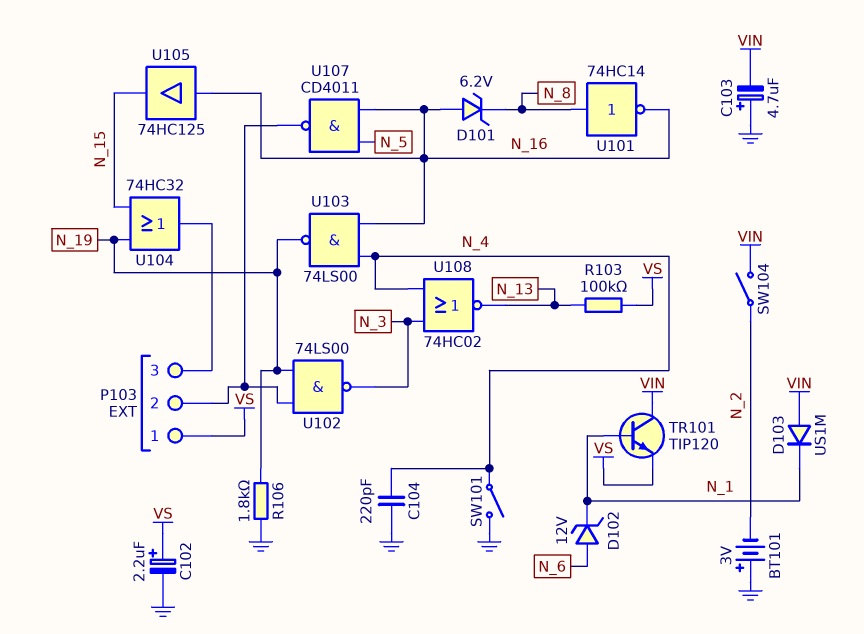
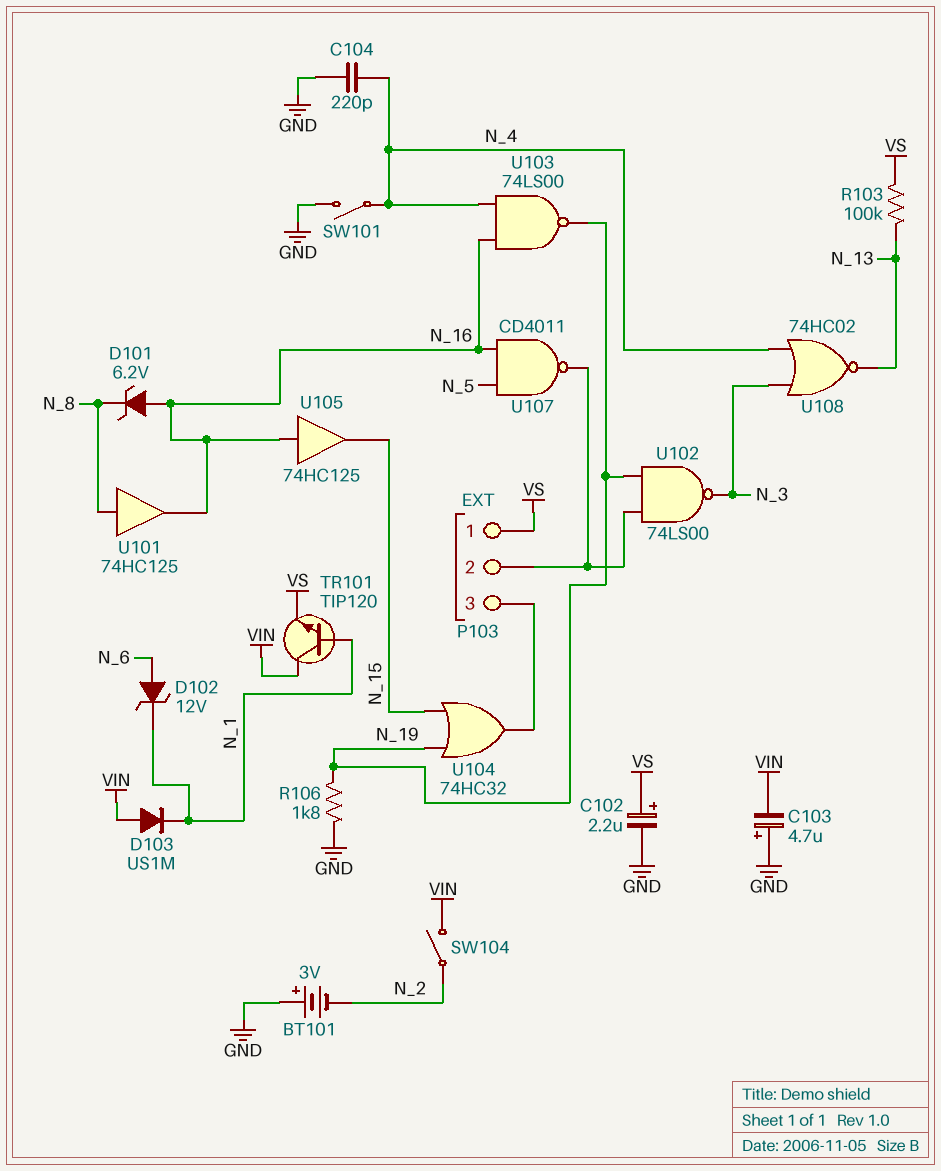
U101: NOT 74HC14 (in N_8, out N_16) -> buffer 74HC125 (in N_8, out N_16)

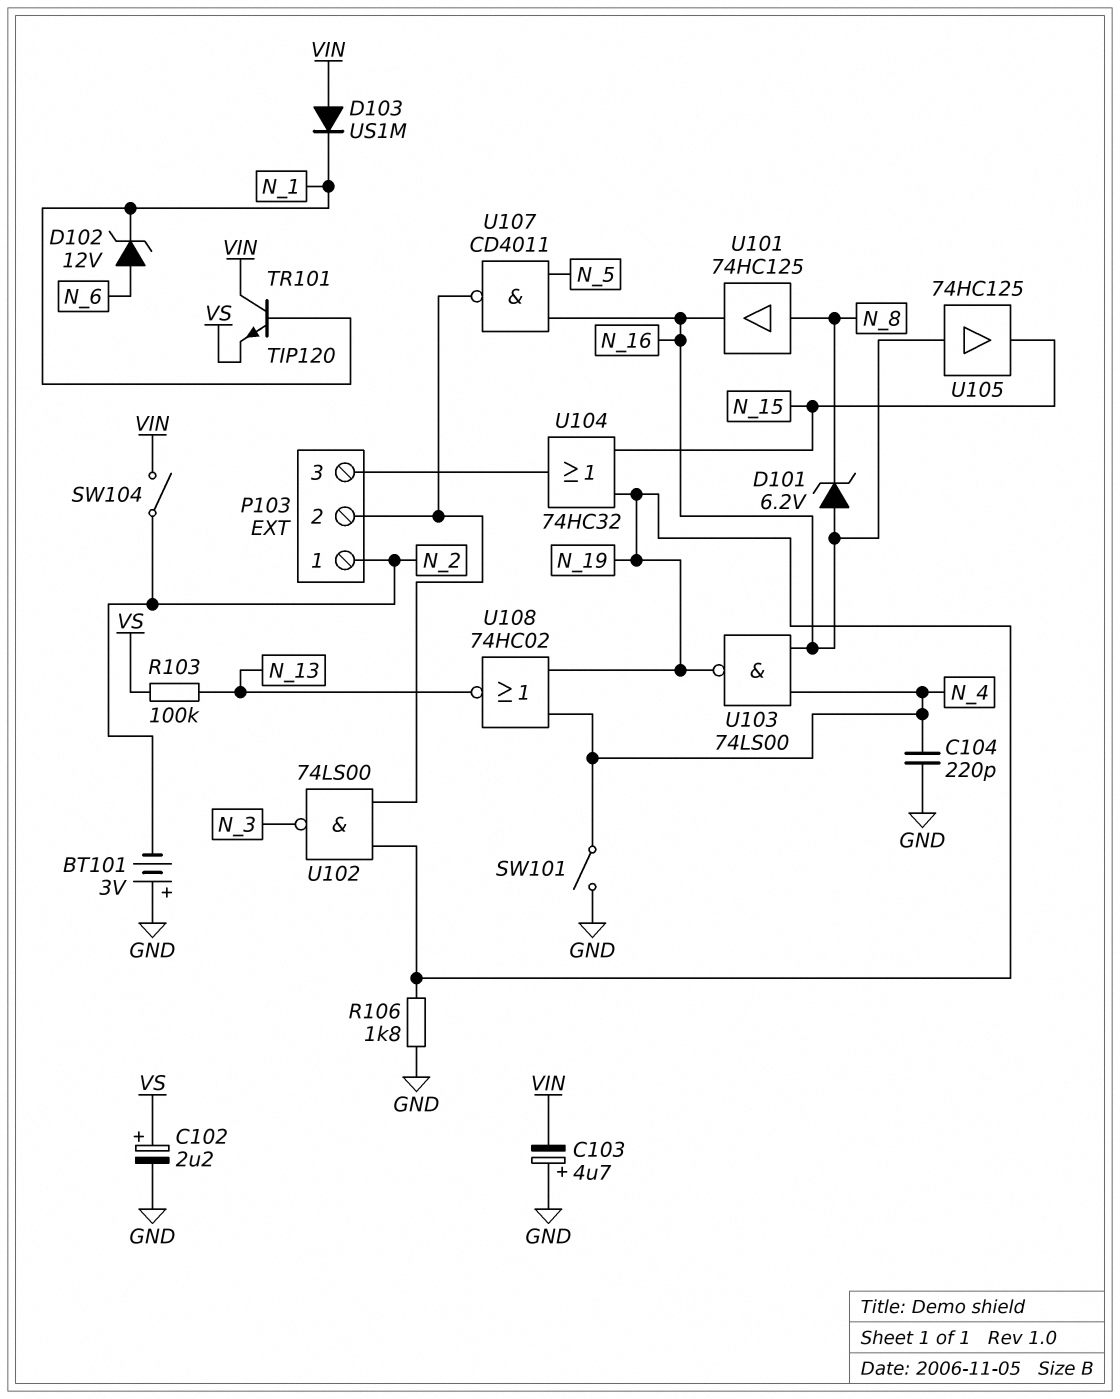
P103 pin 1: VS -> N_2
U108: NOR 74HC02 (in N_3, in N_4, out N_13) -> NOR 74HC02 (in N_4, in N_19, out N_13)

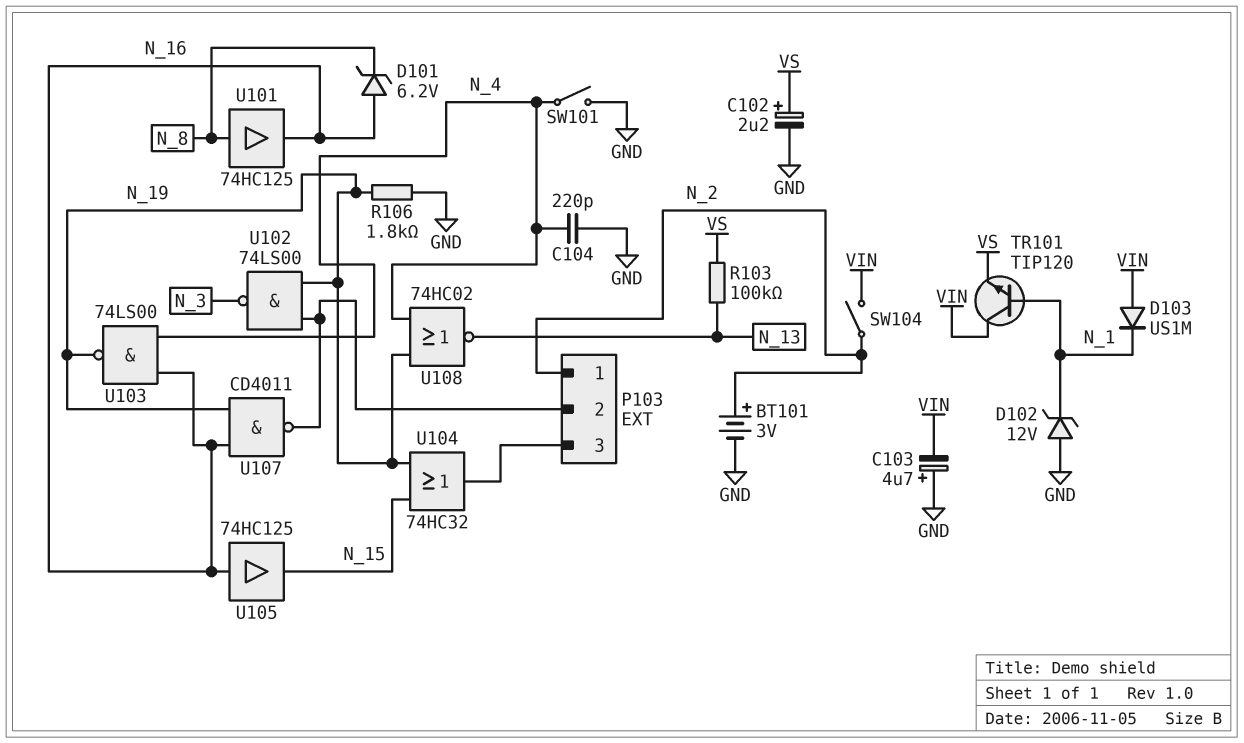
BT101: 3V (plus GND, minus N_2) -> 3V (plus N_2, minus GND)
D102: zener 12V (A N_6, K N_1) -> zener 12V (A GND, K N_1)
U107: NAND CD4011 (in N_5, in N_16, out P103/2) -> NAND CD4011 (in N_16, in N_19, out P103/2)

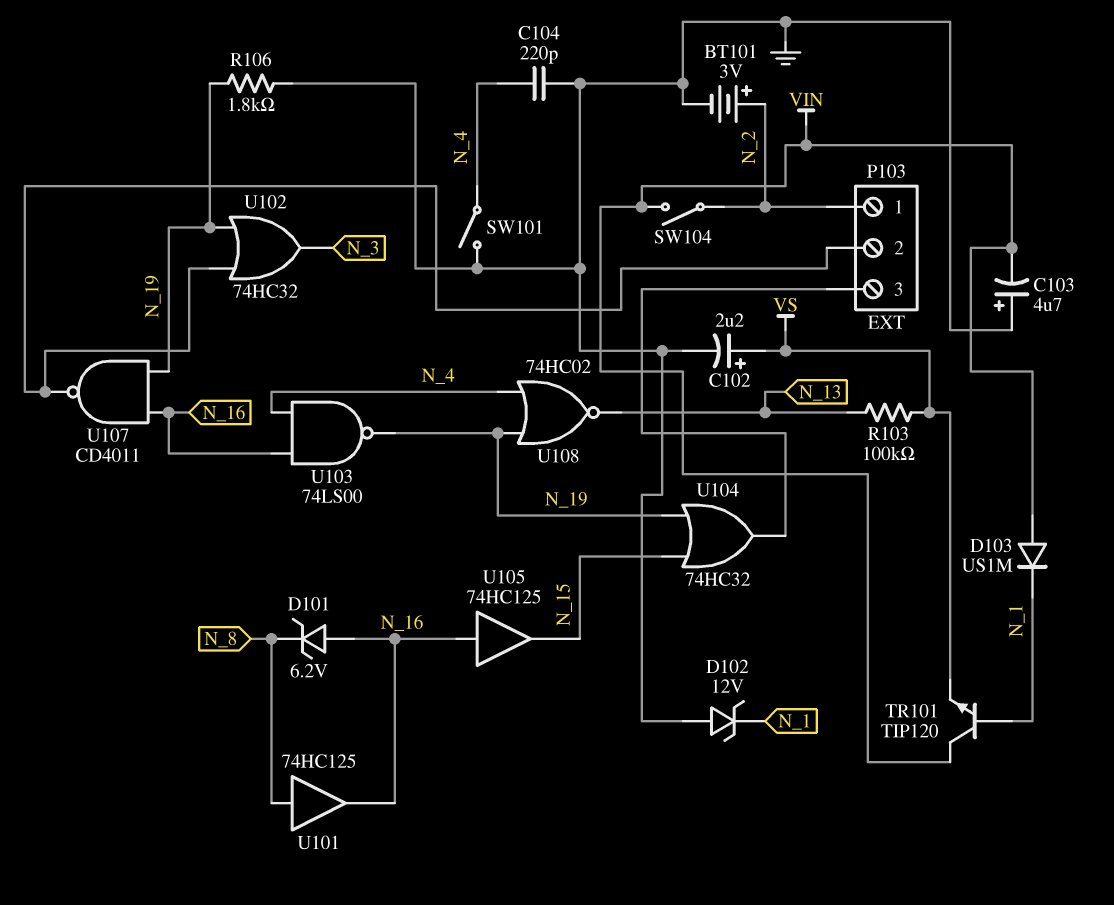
U102: NAND 74LS00 (in N_19, in P103/2, out N_3) -> OR 74HC32 (in N_19, in P103/2, out N_3)

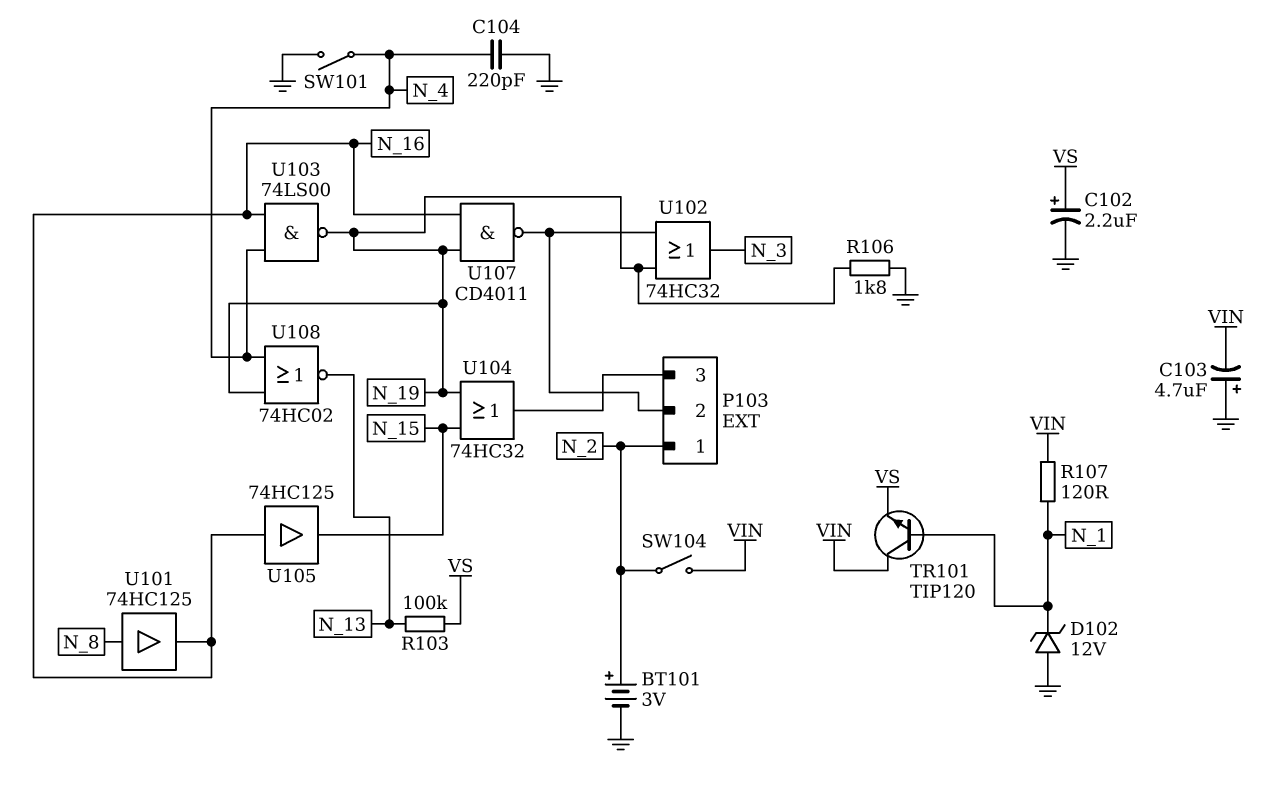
D101: zener 6.2V (A N_16, K N_8) -> none
D103: diode US1M (A VIN, K N_1) -> none
R107: none -> 120 (N_1, VIN)

